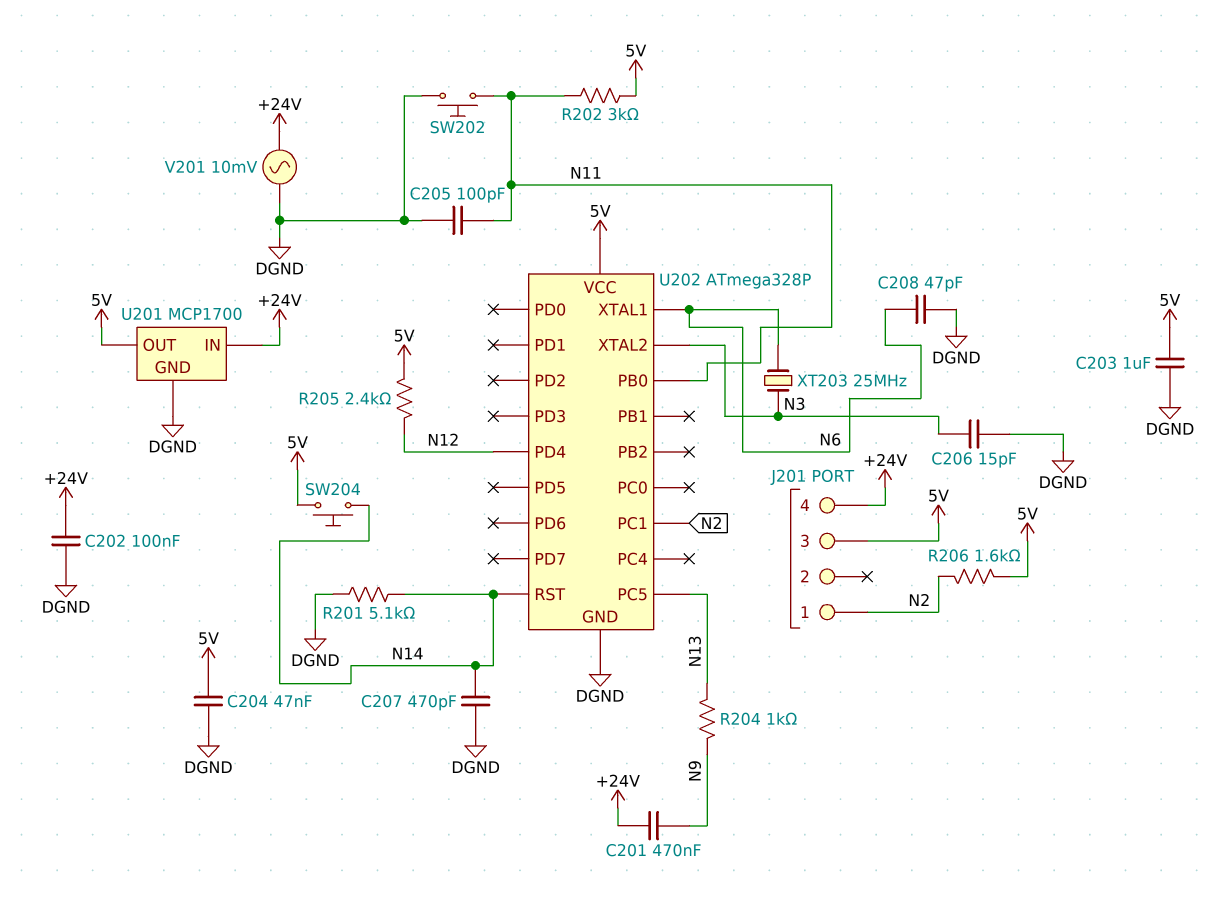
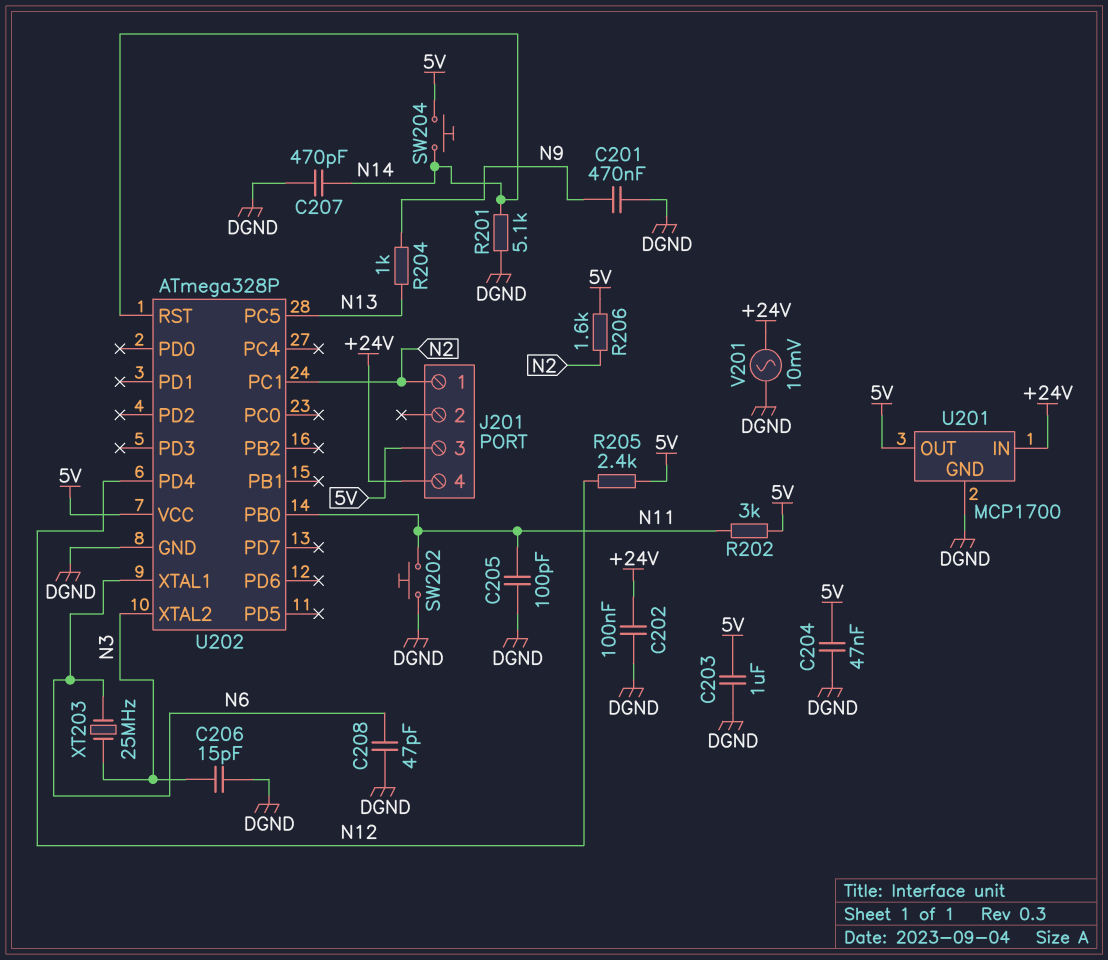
C201: 470nF (+24V, N9) -> 470nF (DGND, N9)

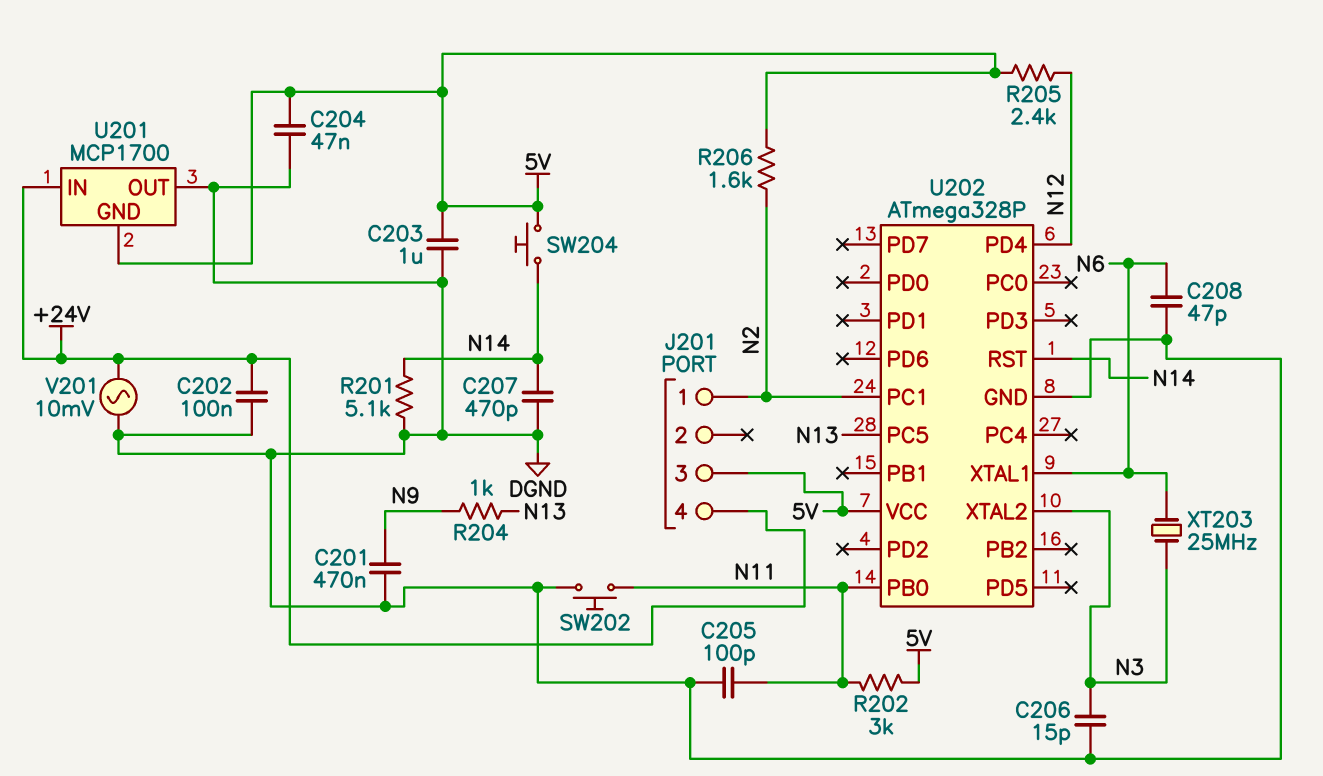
U201 pin GND: DGND -> 5V
U201 pin OUT: 5V -> DGND

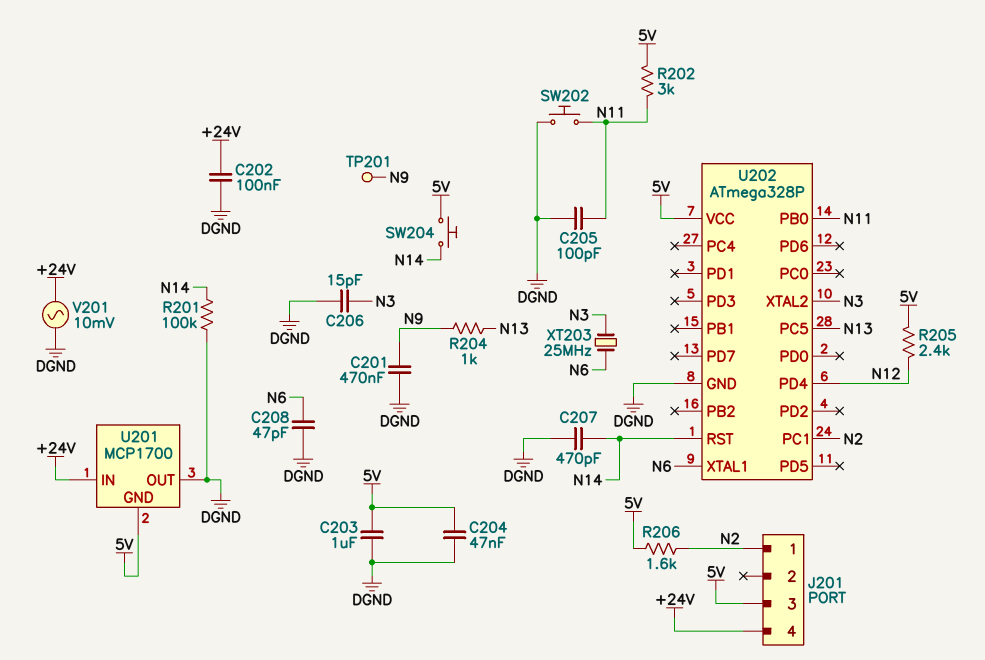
R201: 5.1k (DGND, N14) -> 100k (DGND, N14)
TP201: none -> test point (N9)

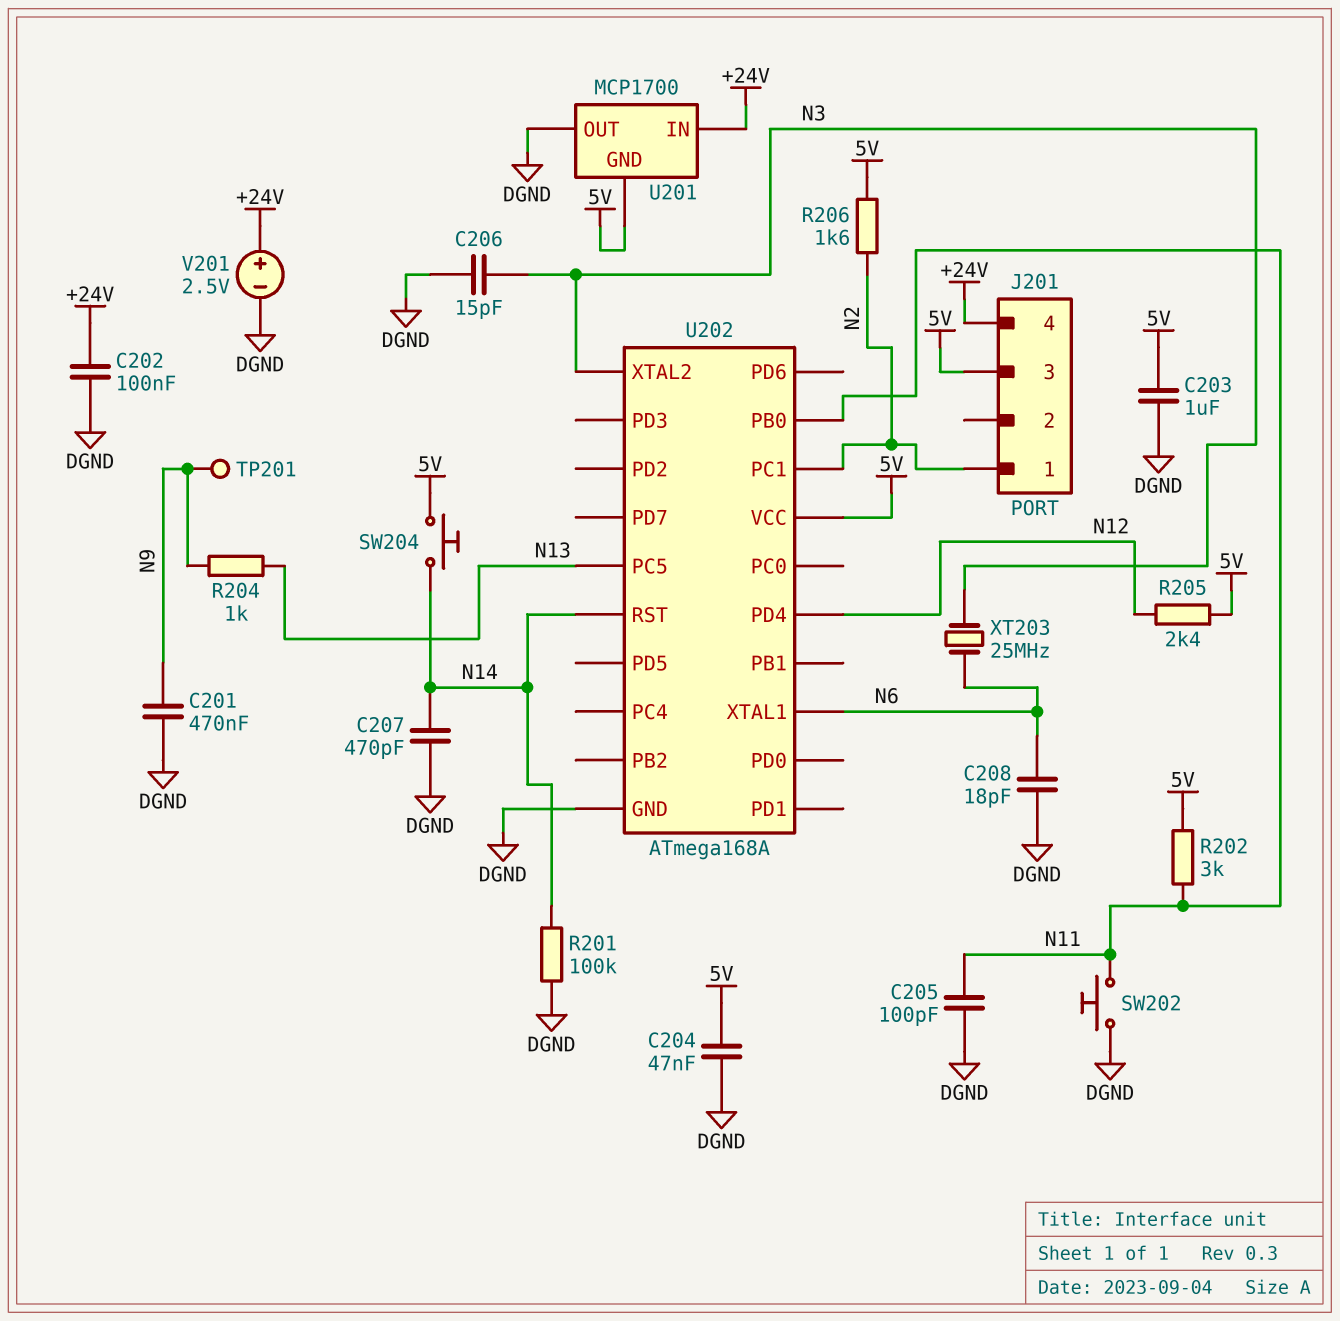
C208: 47pF (DGND, N6) -> 18pF (DGND, N6)
U202: ATmega328P -> ATmega168A
V201: AC 10mV (+24V, DGND) -> 2.5V (plus +24V, minus DGND)

